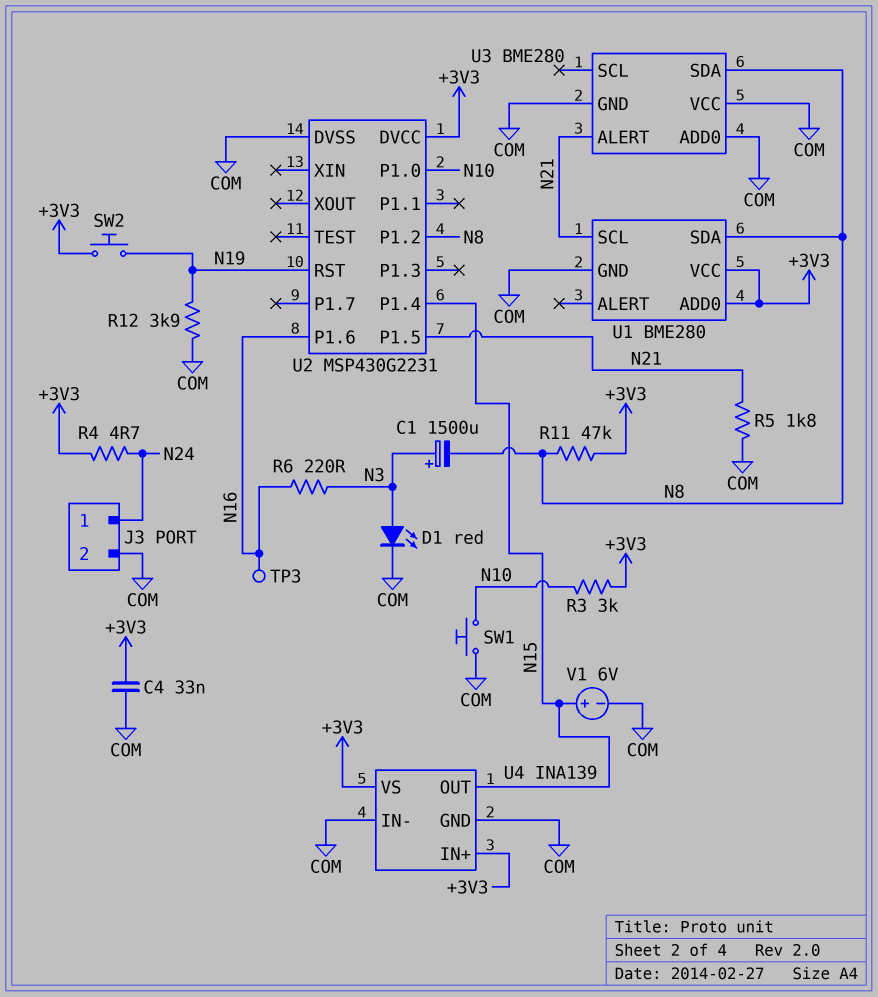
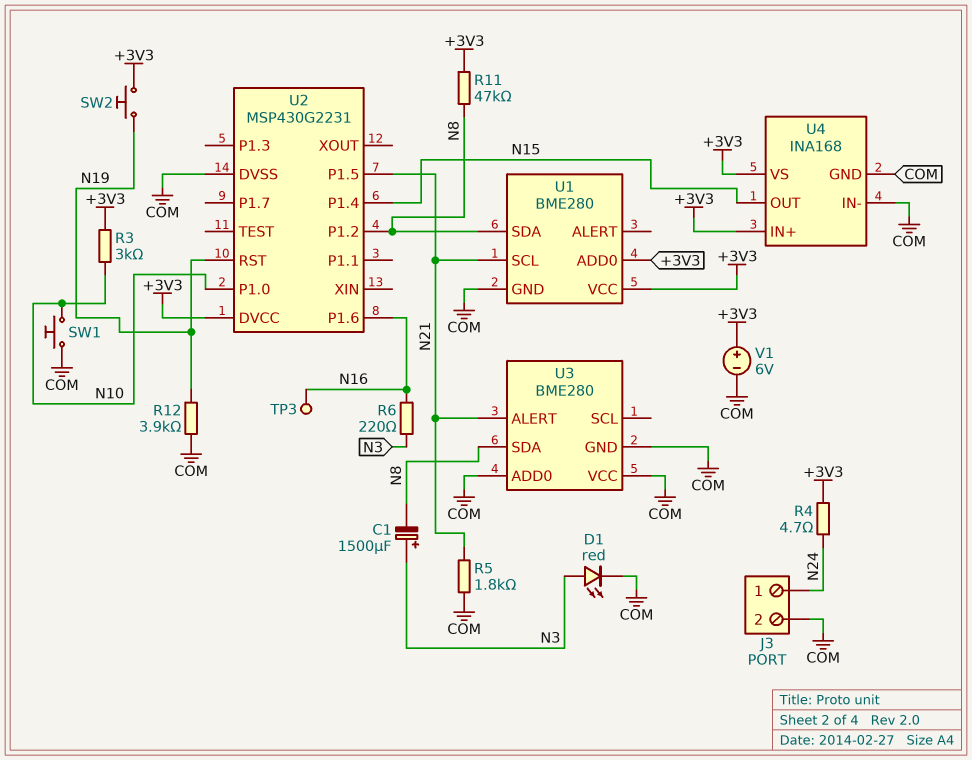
C4: 33nF (+3V3, COM) -> none
U4: INA139 -> INA168
V1: 6V (plus N15, minus COM) -> 6V (plus +3V3, minus COM)

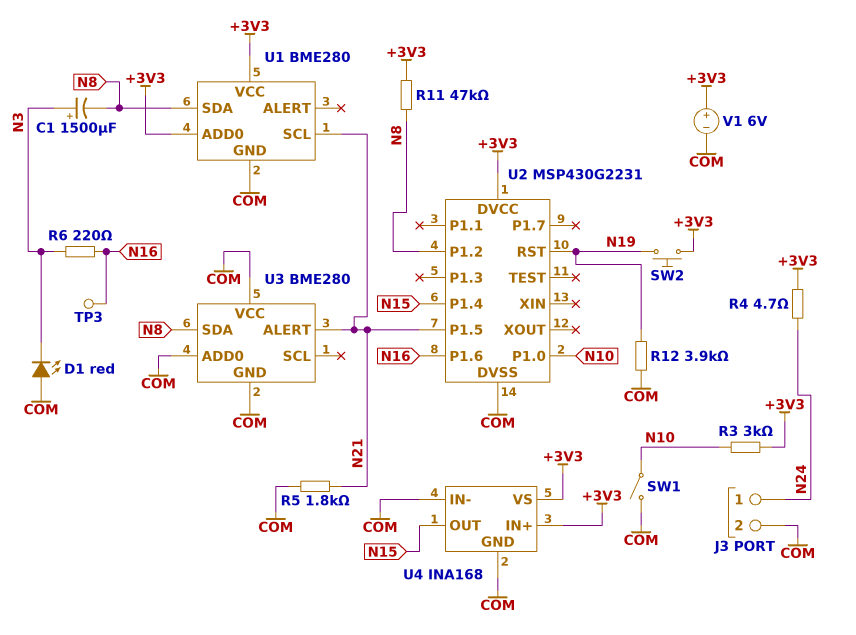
D1: LED red (A N3, K COM) -> LED red (A COM, K N3)
SW1: button (COM, N10) -> switch (COM, N10)

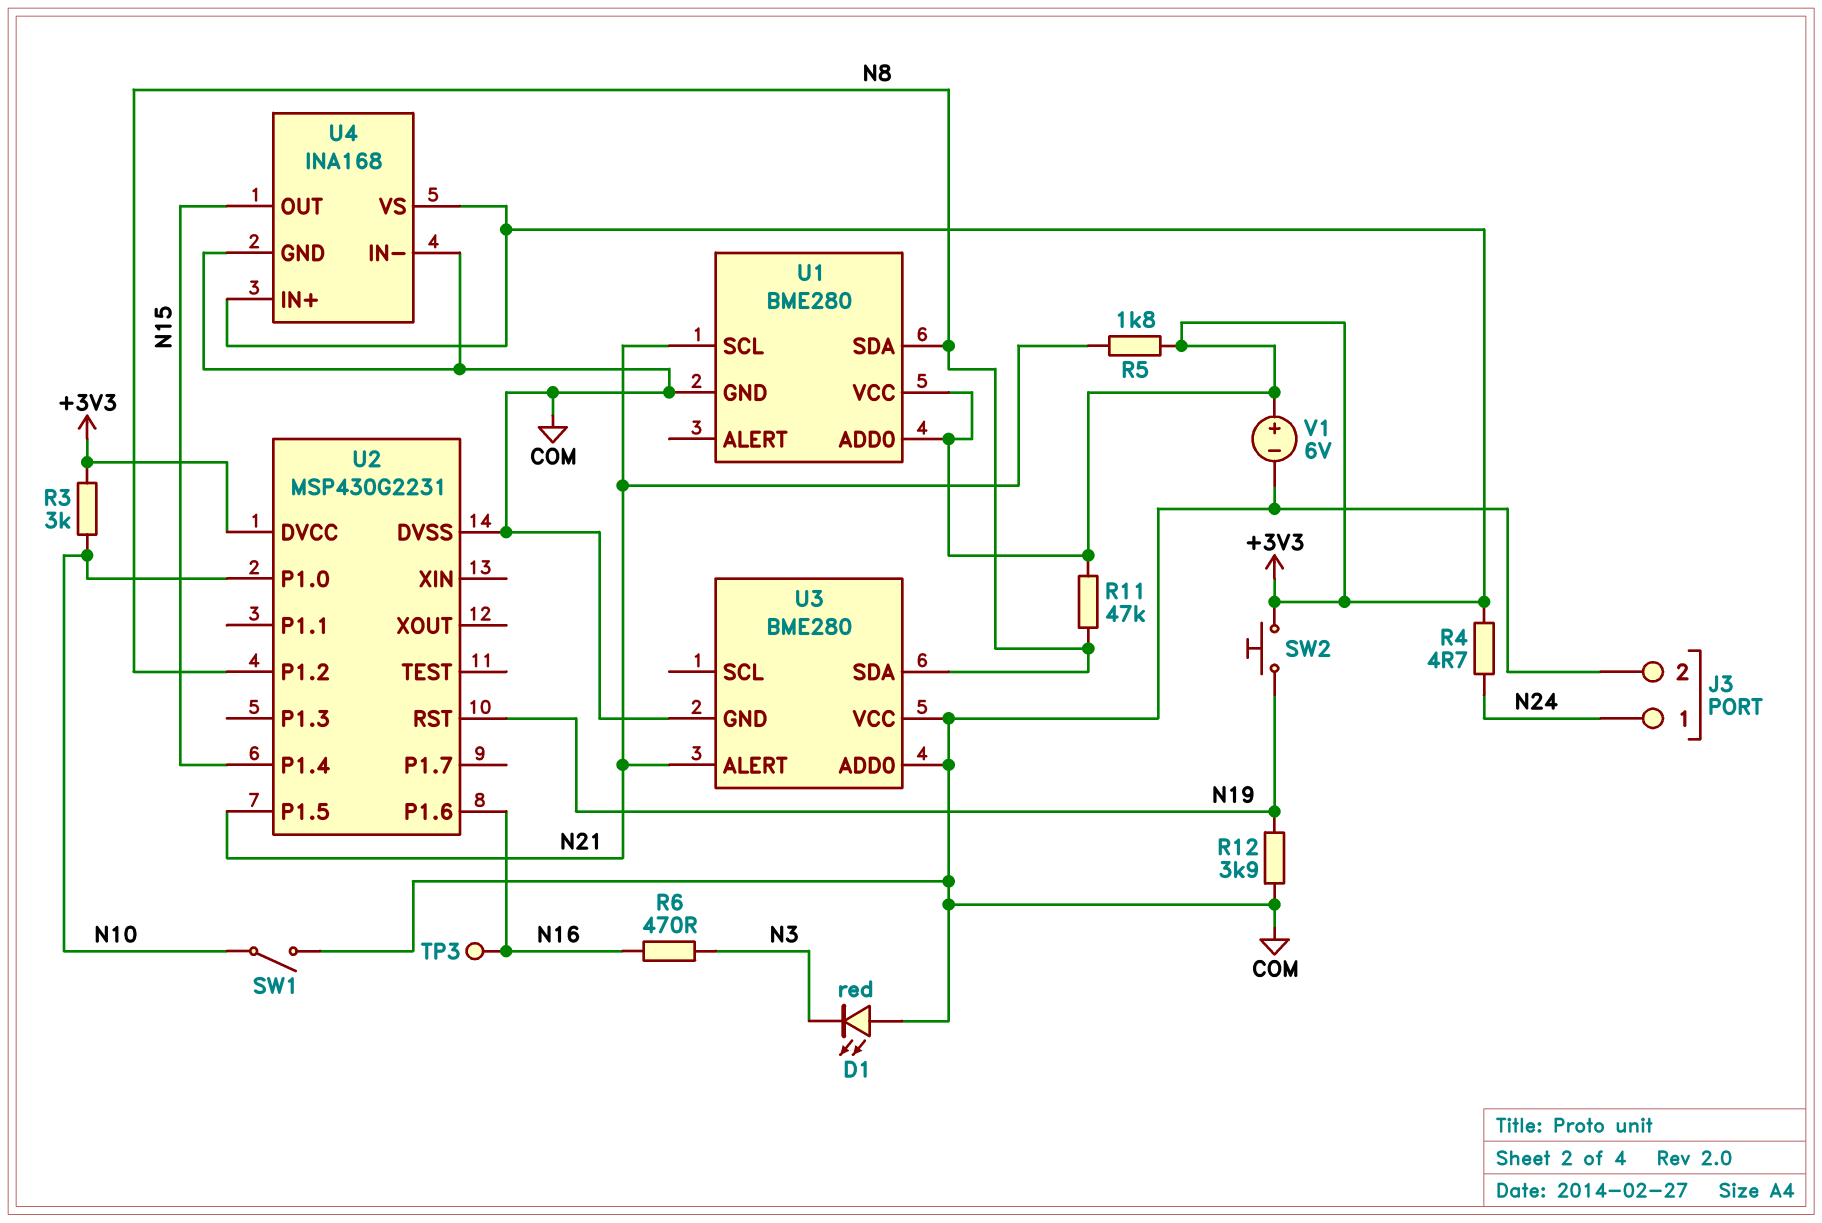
C1: 1500uF (plus N3, minus N8) -> none
R5: 1.8k (COM, N21) -> 1.8k (+3V3, N21)
R6: 220 (N3, N16) -> 470 (N3, N16)

